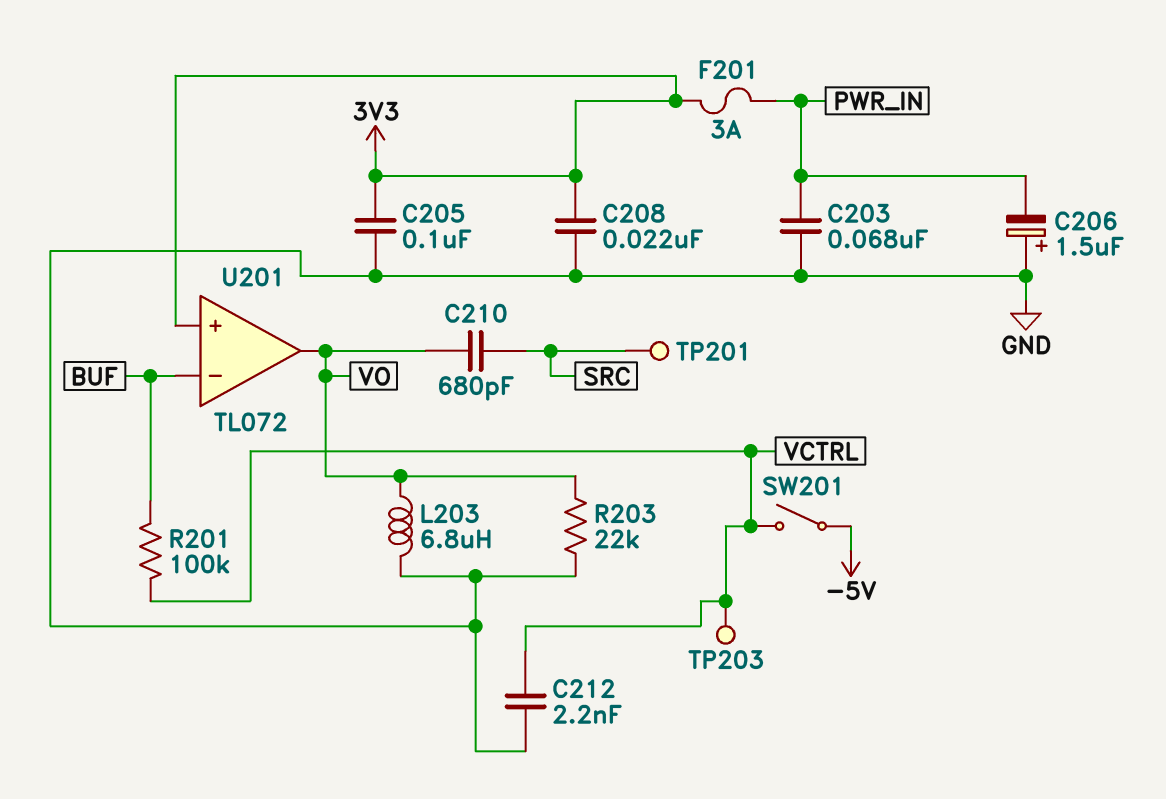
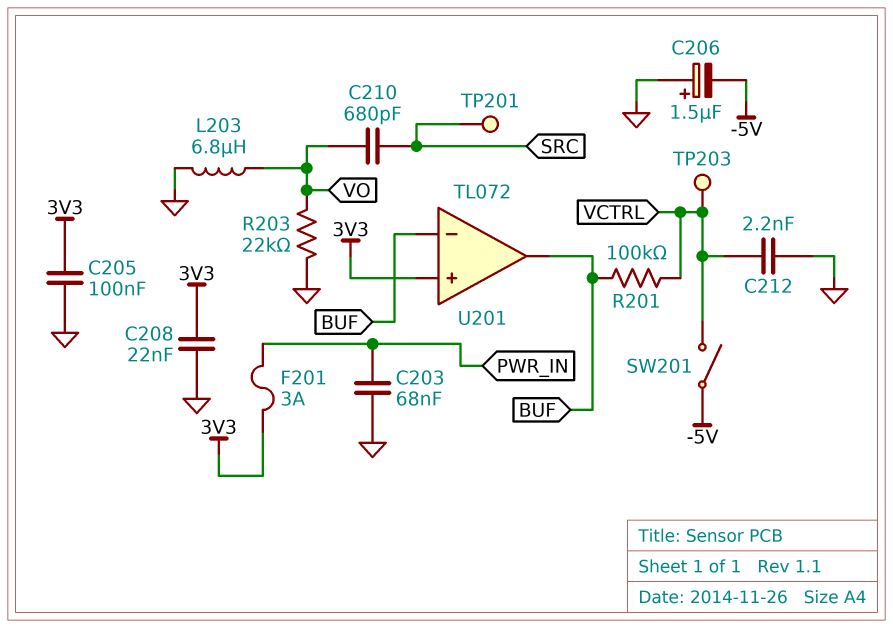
C206: 1.5uF (plus GND, minus PWR_IN) -> 1.5uF (plus GND, minus -5V)
U201 pin out: VO -> BUF

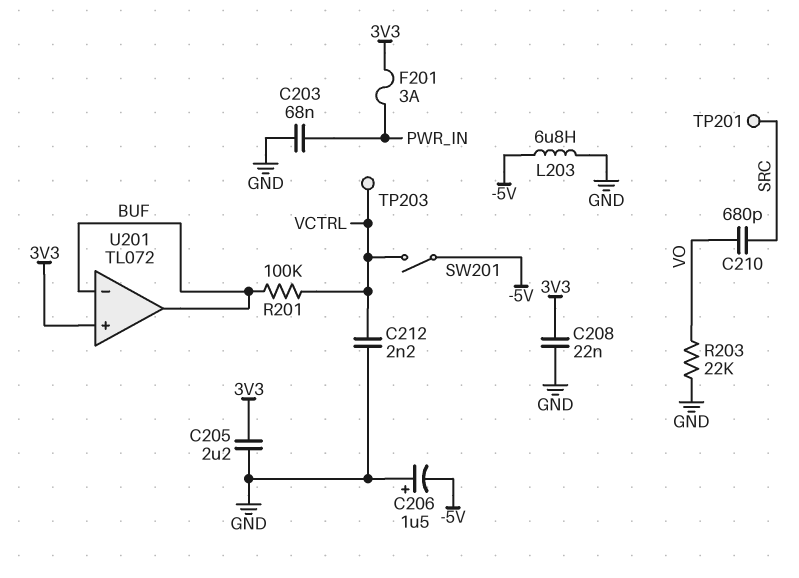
C205: 100nF (3V3, GND) -> 2.2uF (3V3, GND)
L203: 6.8uH (GND, VO) -> 6.8uH (-5V, GND)

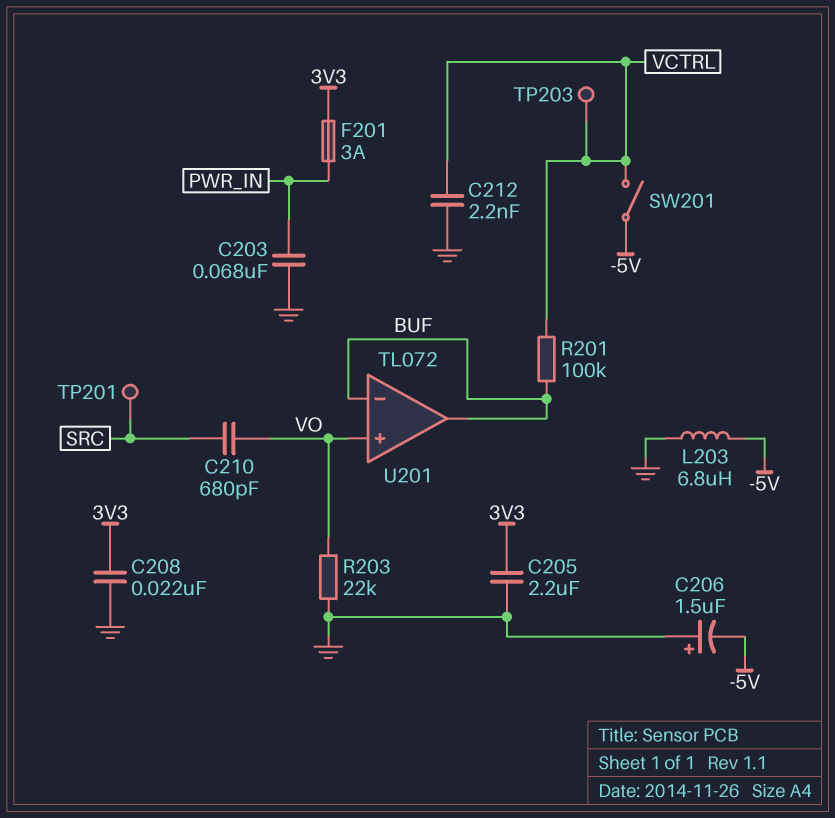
U201 pin in+: 3V3 -> VO

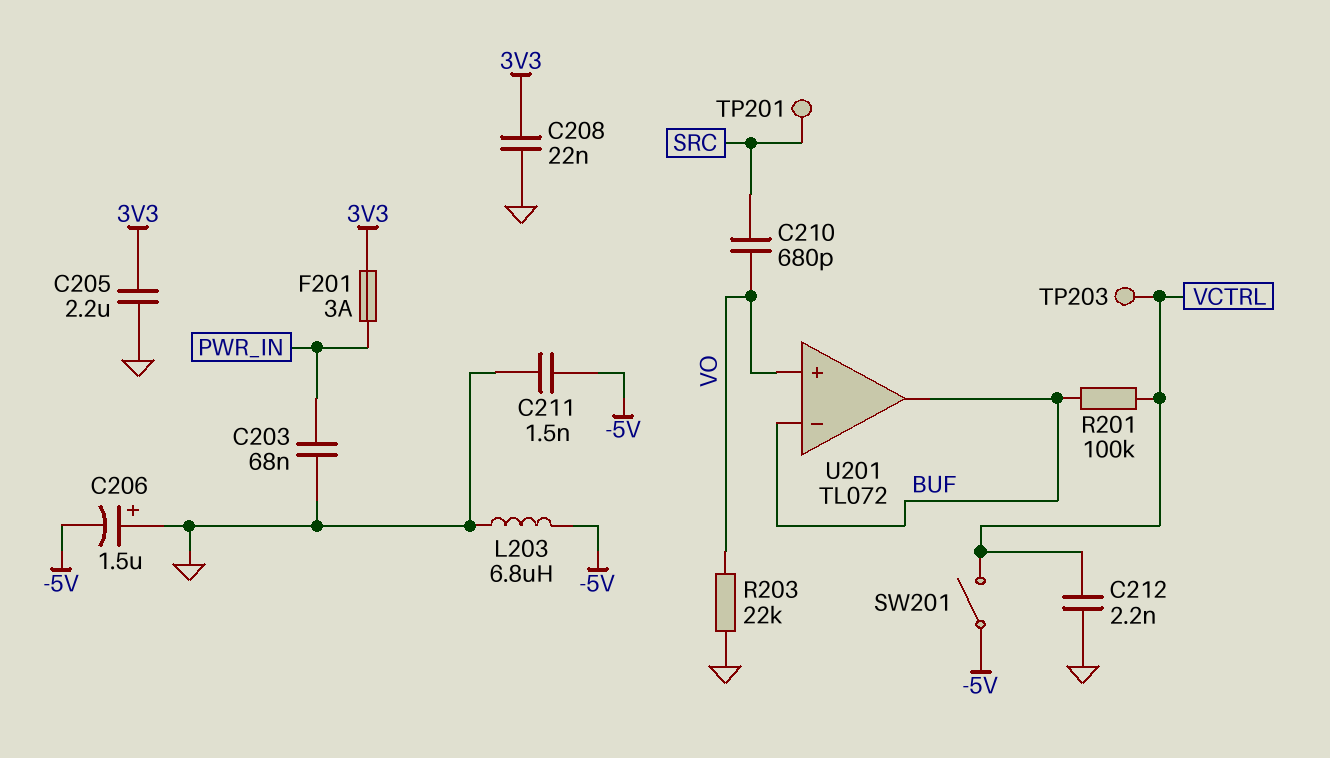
C211: none -> 1.5nF (-5V, GND)

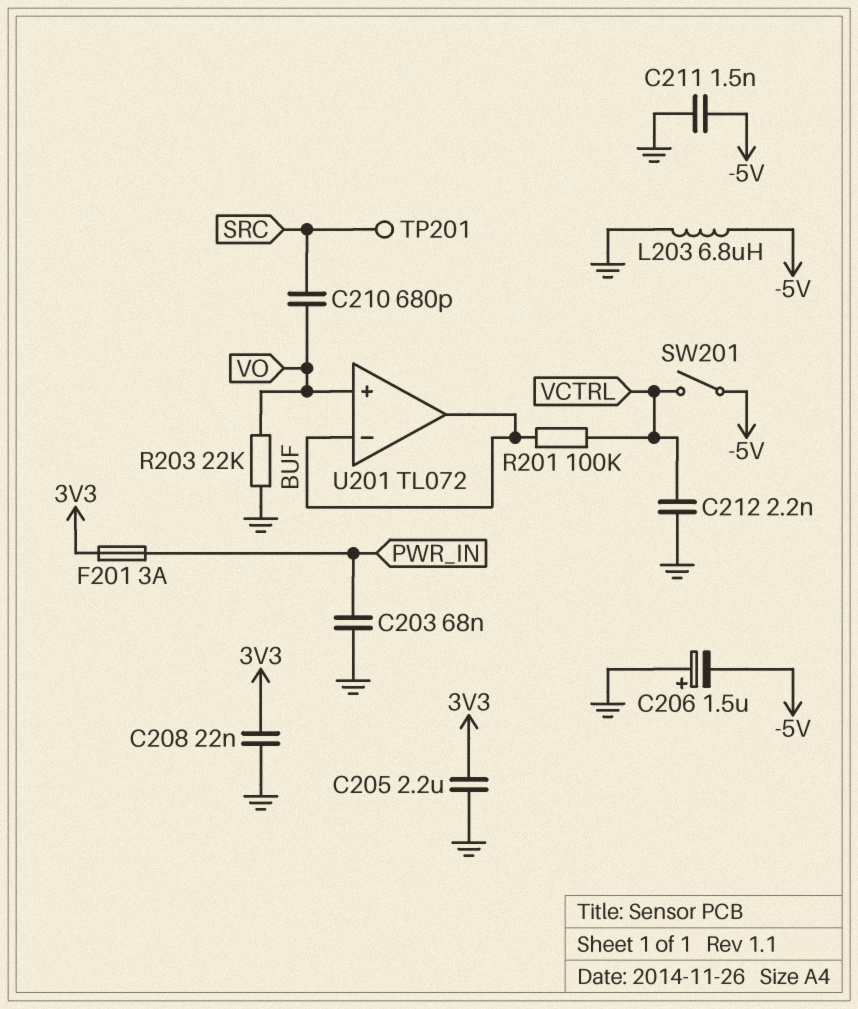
TP203: test point (VCTRL) -> none

